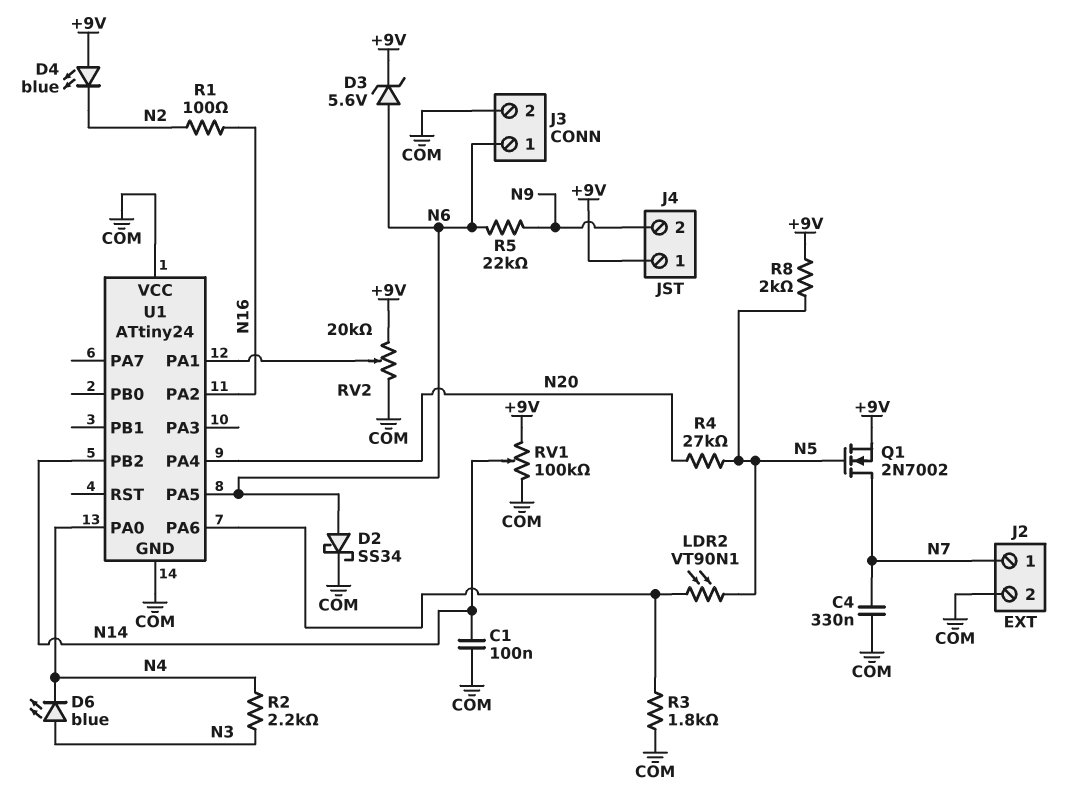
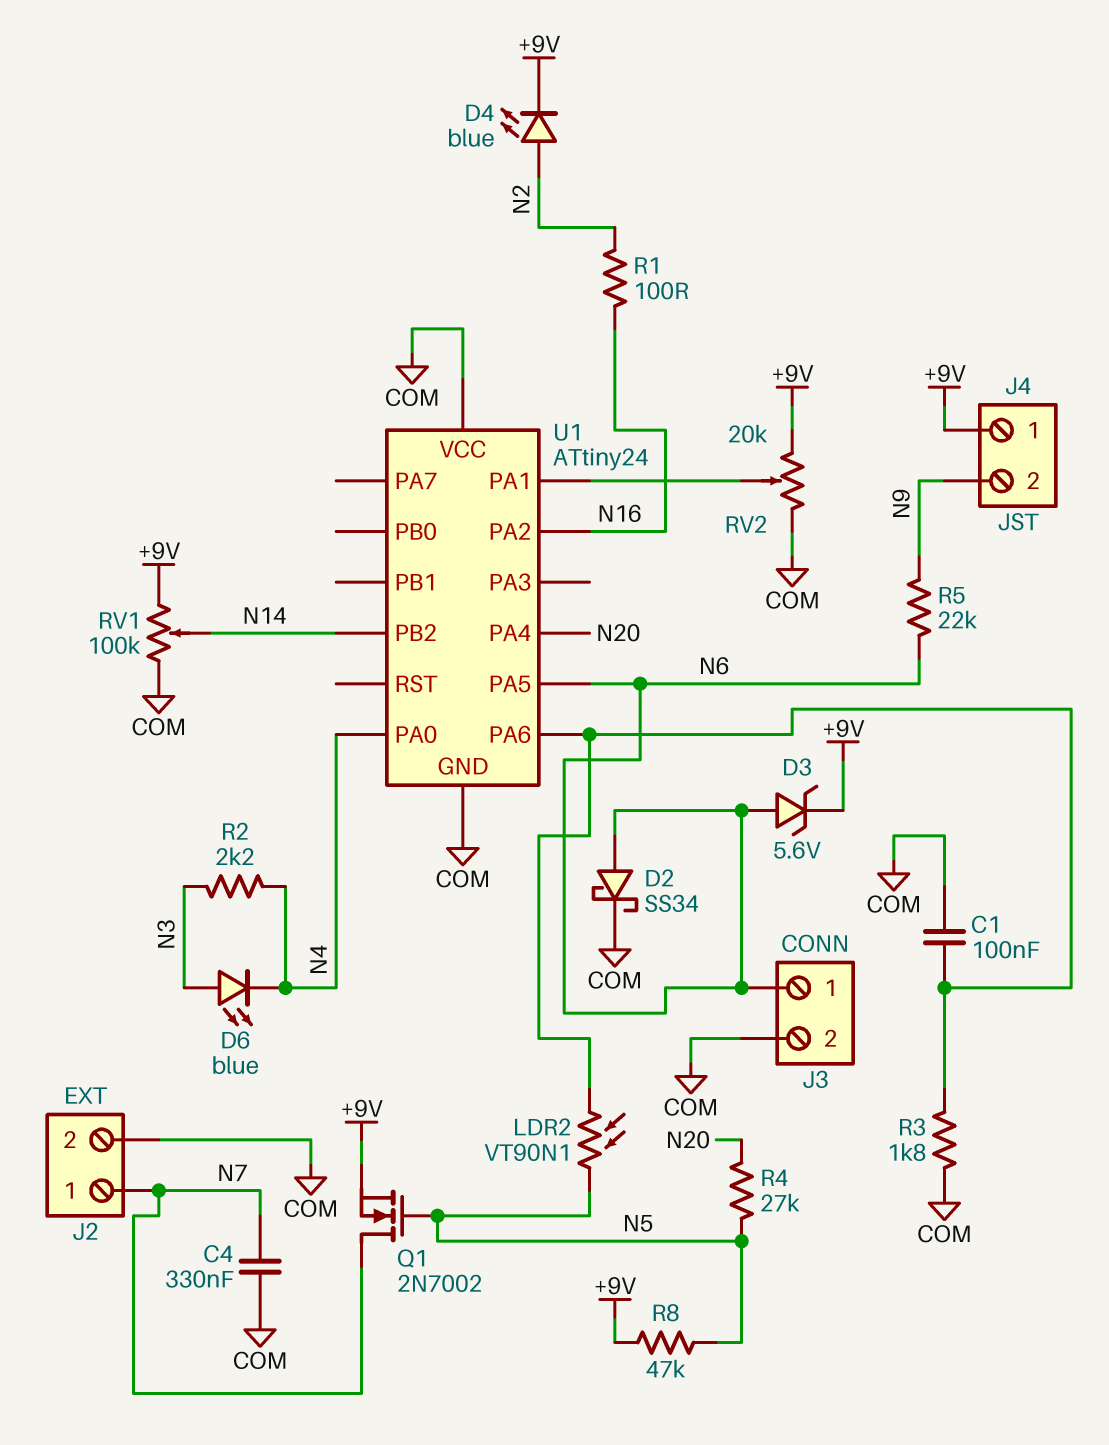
C1: 100nF (COM, N14) -> 100nF (COM, U1/PA6)
D4: LED blue (A +9V, K N2) -> LED blue (A N2, K +9V)
R8: 2k (+9V, N5) -> 47k (+9V, N5)

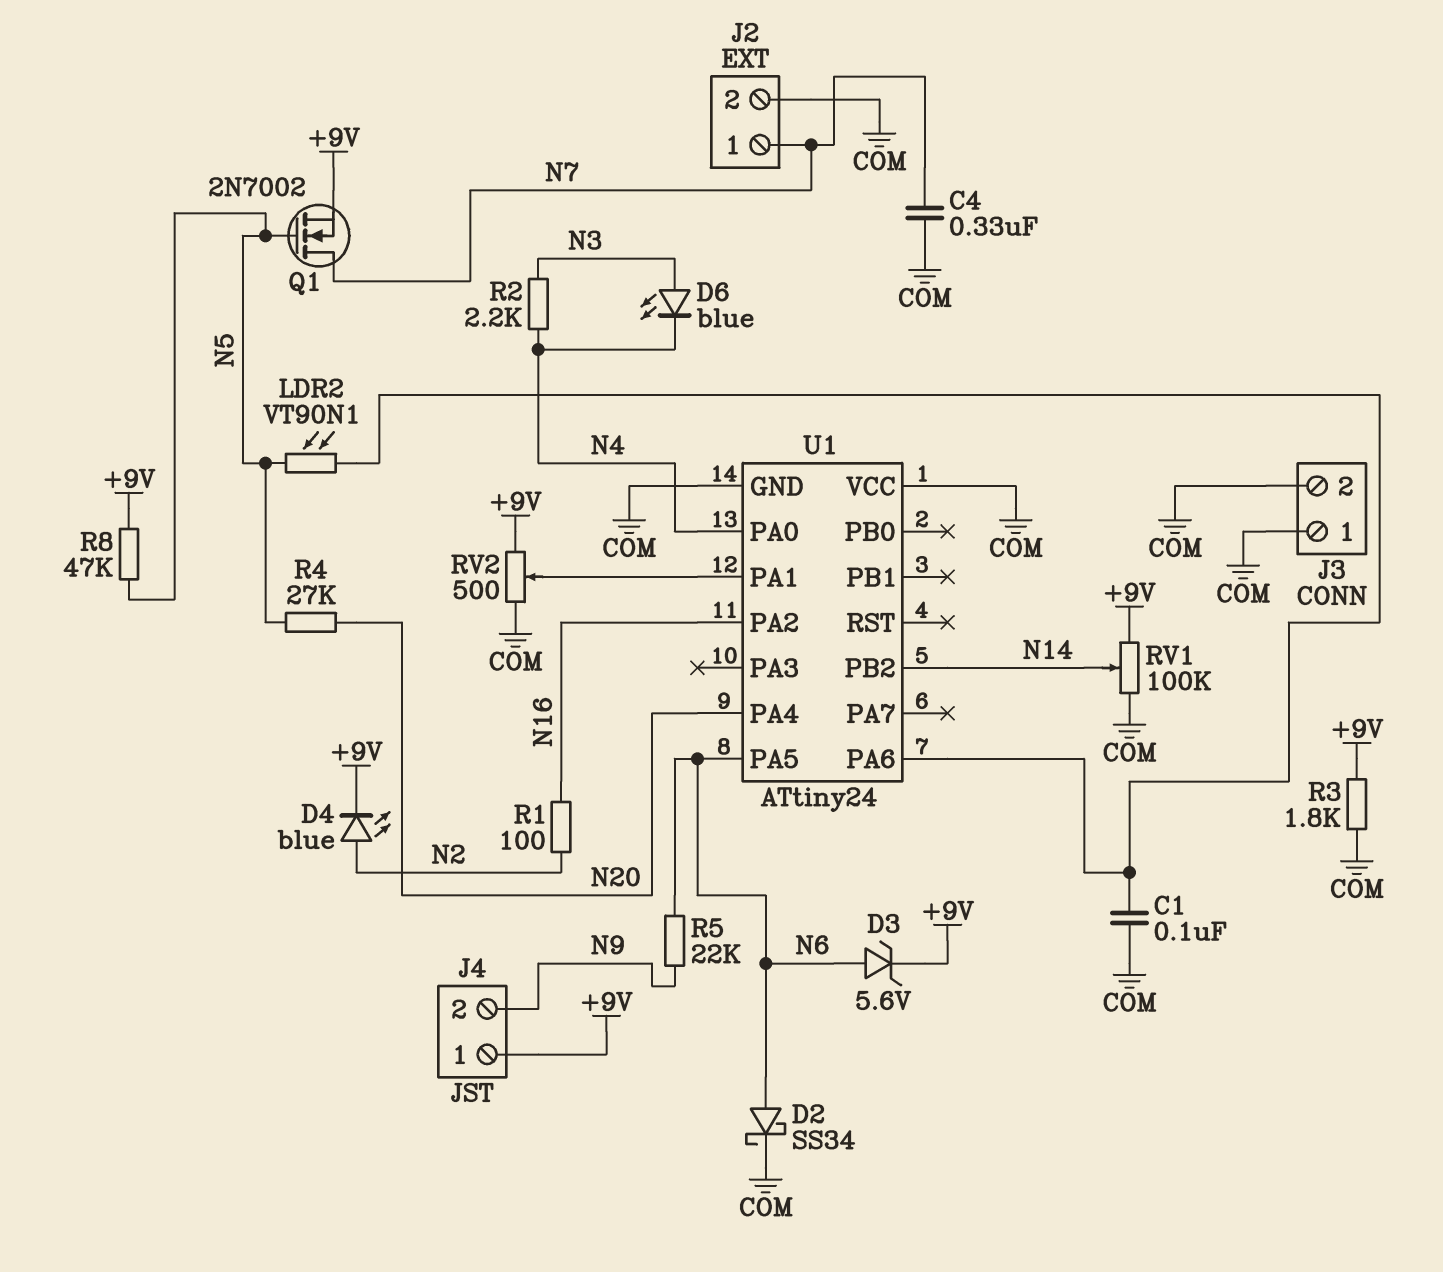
J3 pin 1: N6 -> COM
R3: 1.8k (COM, U1/PA6) -> 1.8k (+9V, COM)
RV2: 20k (+9V, COM, wiper U1/PA1) -> 500 (+9V, COM, wiper U1/PA1)

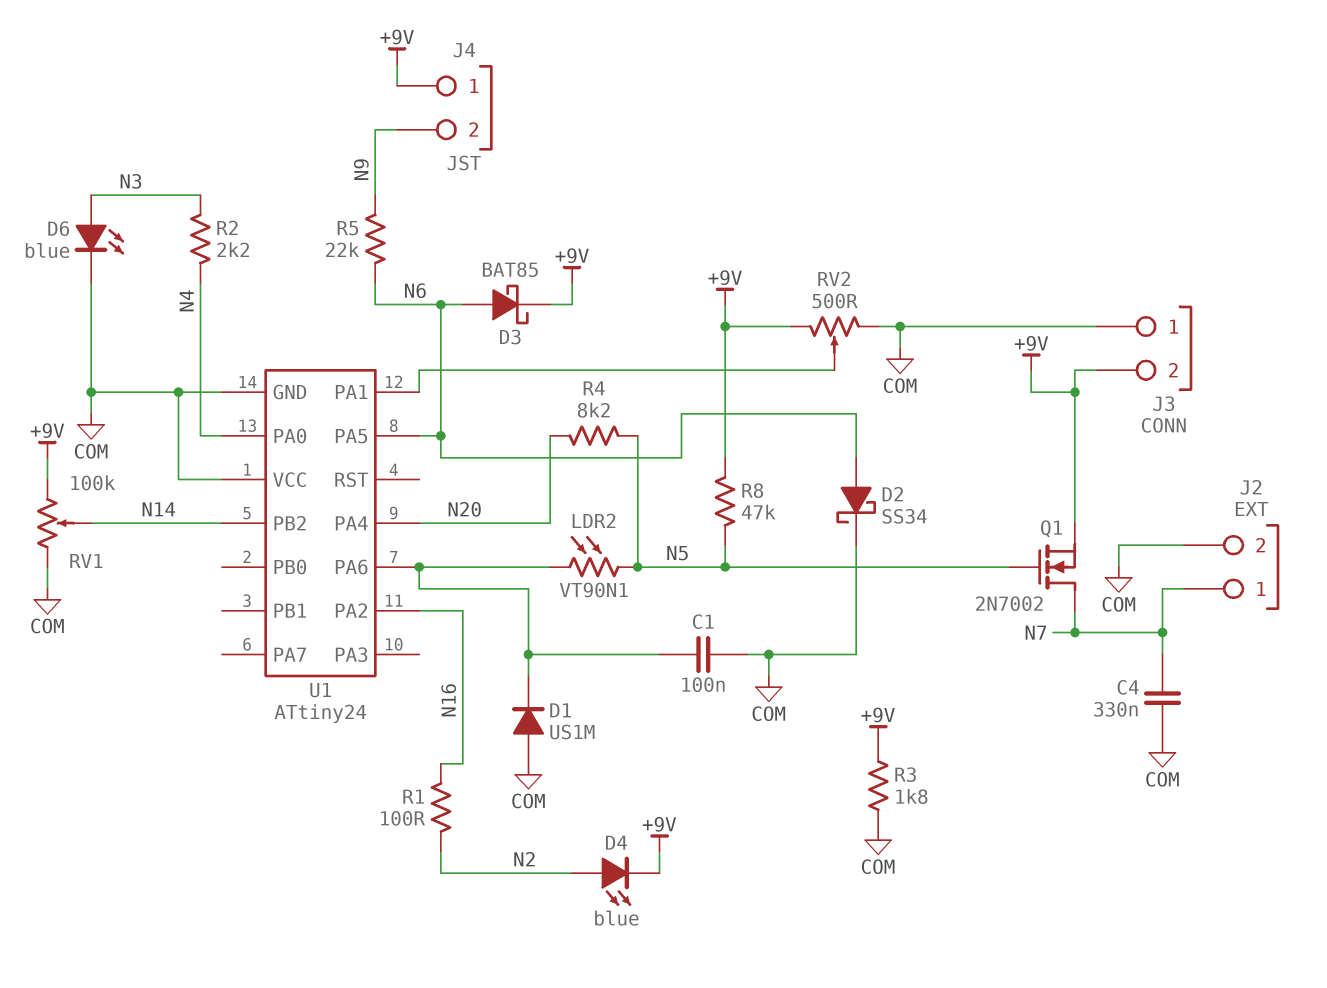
D1: none -> diode US1M (A COM, K U1/PA6)
D3: zener 5.6V (A N6, K +9V) -> schottky BAT85 (A N6, K +9V)
D6: LED blue (A N3, K N4) -> LED blue (A N3, K COM)
J3 pin 2: COM -> +9V
R4: 27k (N5, N20) -> 8.2k (N5, N20)

